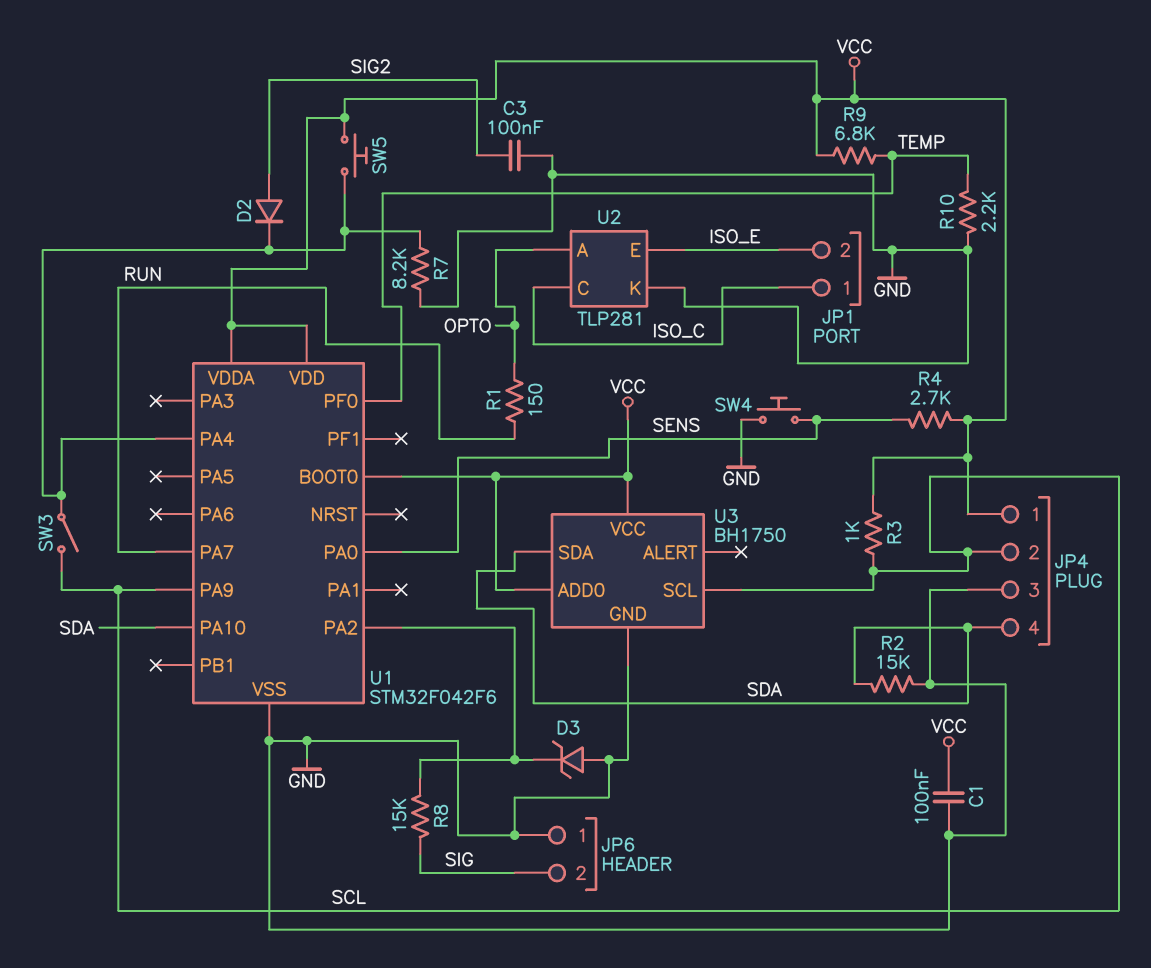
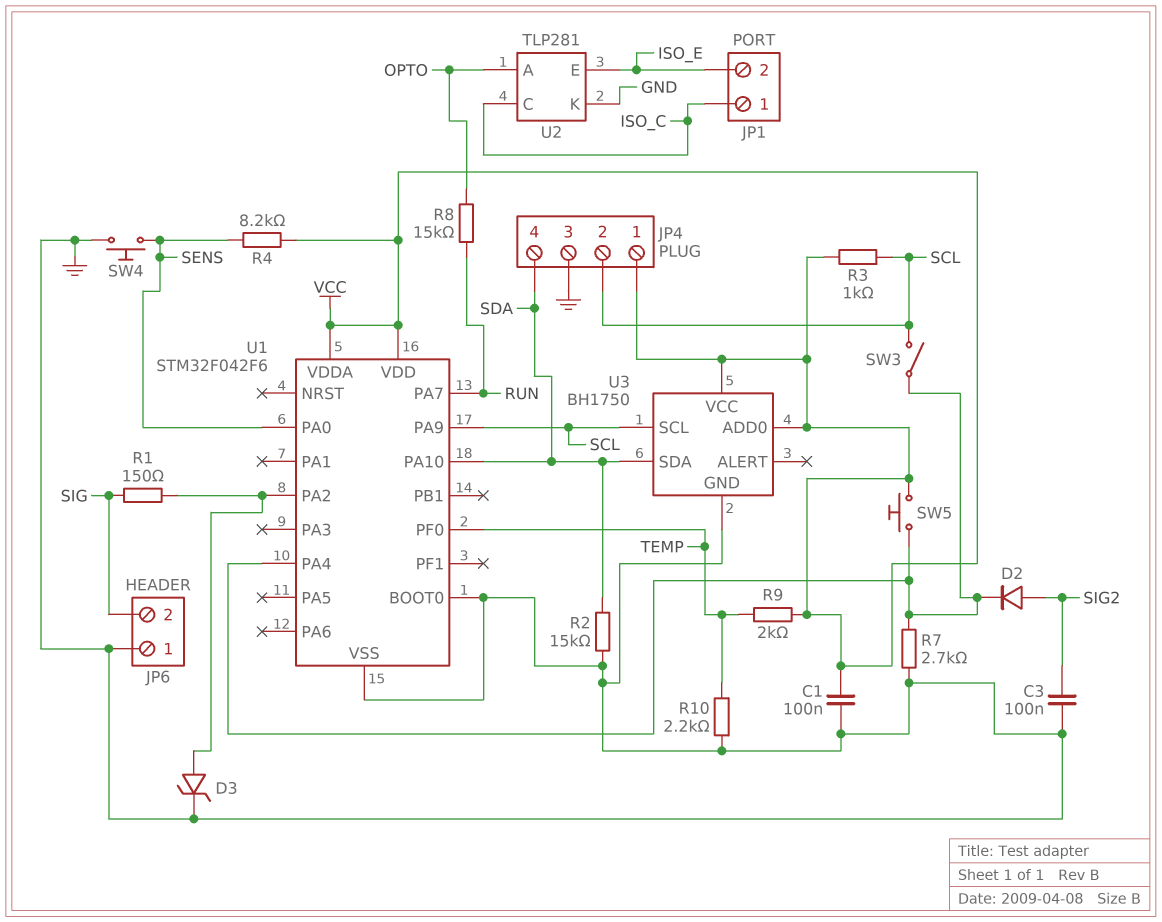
D3: zener (A GND, K U1/PA2) -> zener (A U1/PA2, K GND)
R1: 150 (OPTO, RUN) -> 150 (SIG, U1/PA2)
R4: 2.7k (SENS, VCC) -> 8.2k (SENS, VCC)
R7: 8.2k (GND, U1/PA4) -> 2.7k (GND, U1/PA4)
R8: 15k (SIG, U1/PA2) -> 15k (OPTO, RUN)
R9: 6.8k (TEMP, VCC) -> 2k (TEMP, VCC)
U1 pin BOOT0: VCC -> GND

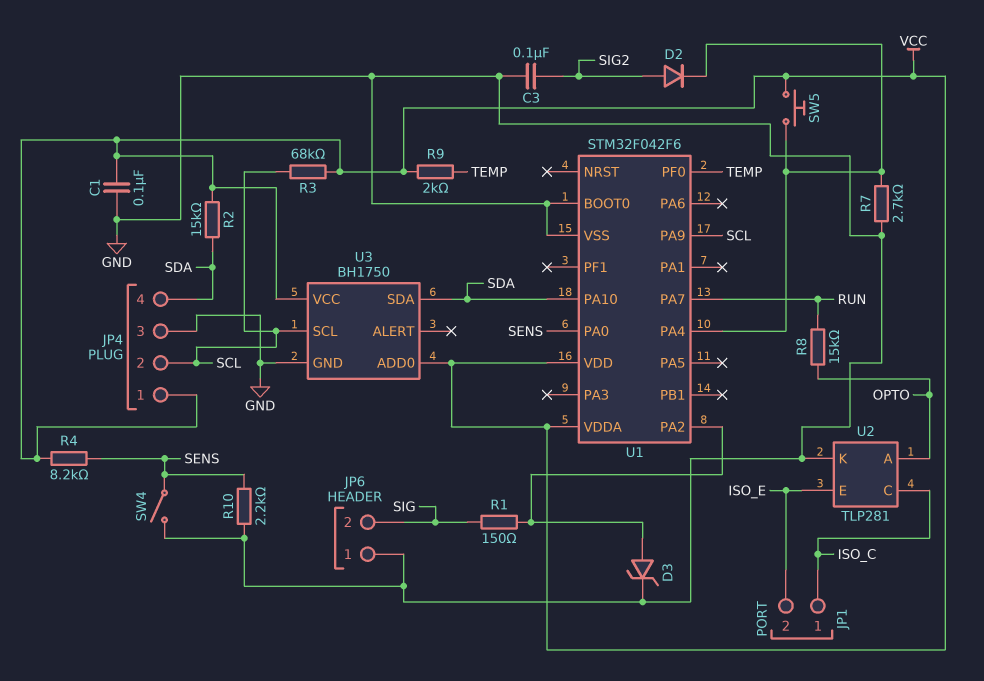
R2: 15k (GND, SDA) -> 15k (SDA, VCC)
R3: 1k (SCL, VCC) -> 68k (SCL, VCC)
R10: 2.2k (GND, TEMP) -> 2.2k (GND, SENS)
SW3: switch (SCL, U1/PA4) -> none
SW4: button (GND, SENS) -> switch (GND, SENS)

